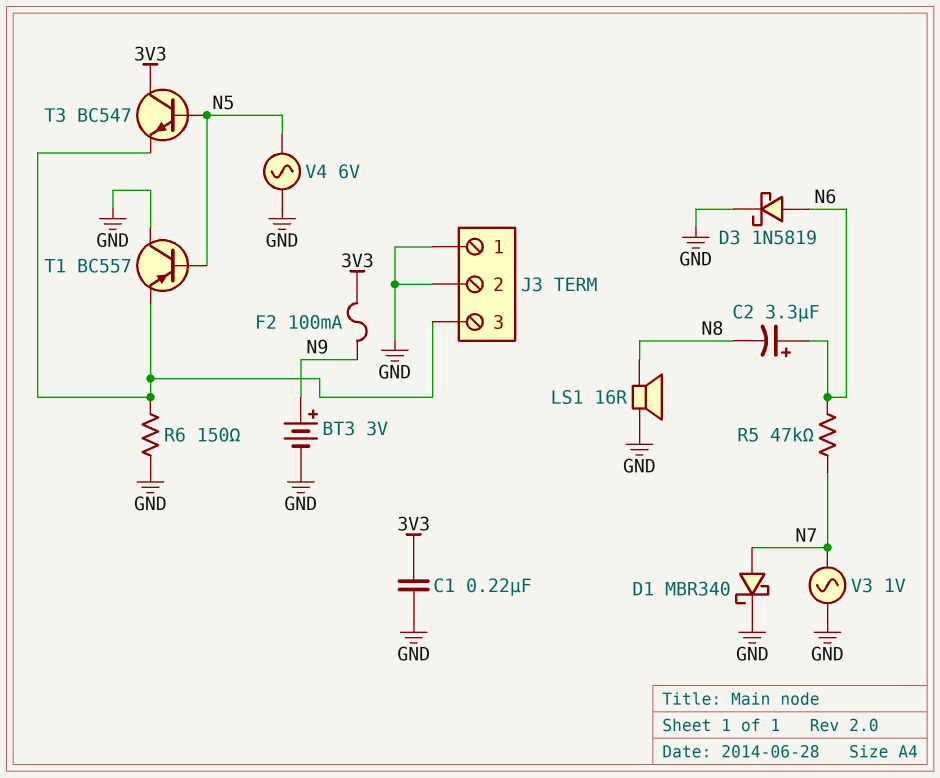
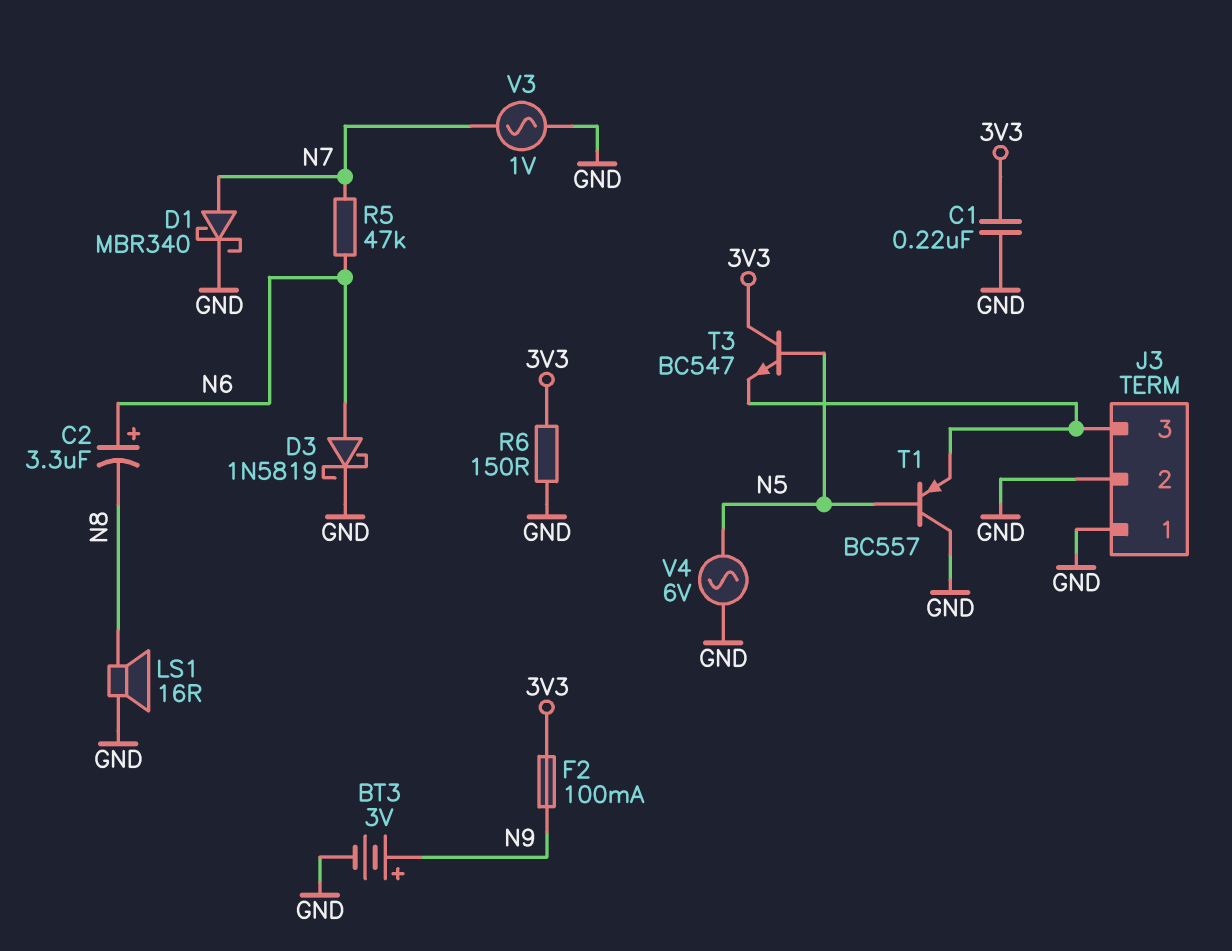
R6: 150 (GND, J3/3) -> 150 (3V3, GND)

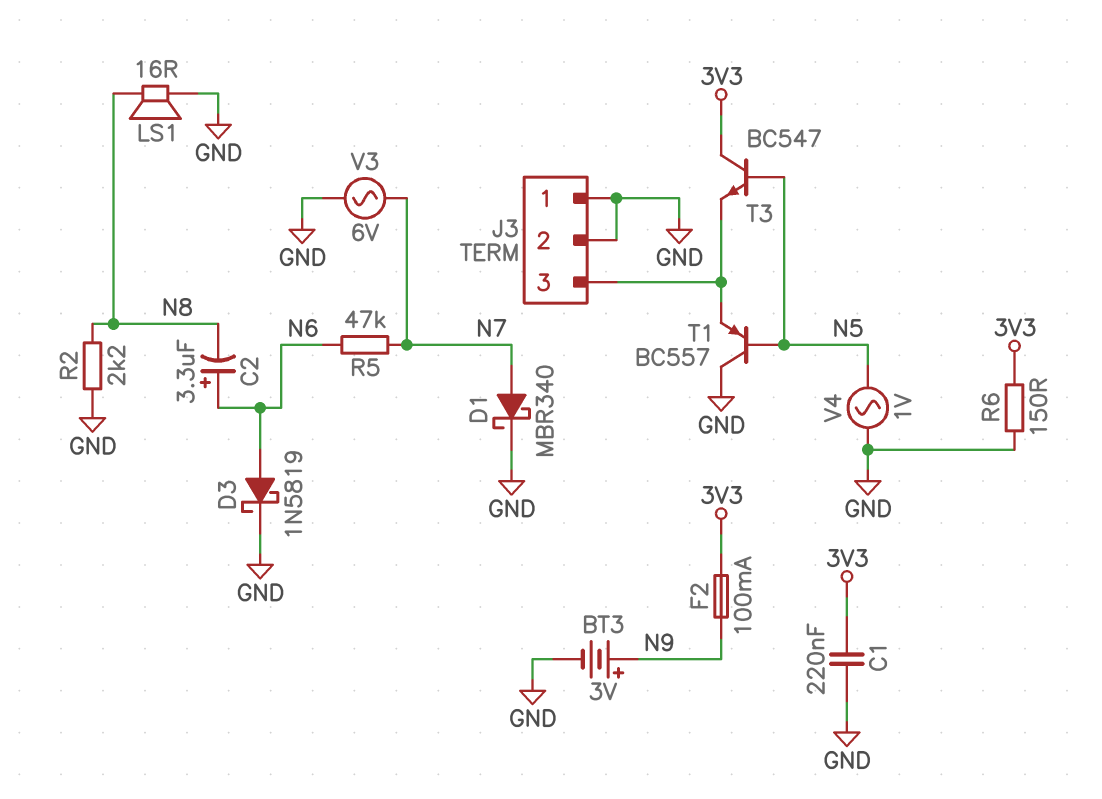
R2: none -> 2.2k (GND, N8)
V3: AC 1V (GND, N7) -> AC 6V (GND, N7)
V4: AC 6V (GND, N5) -> AC 1V (GND, N5)

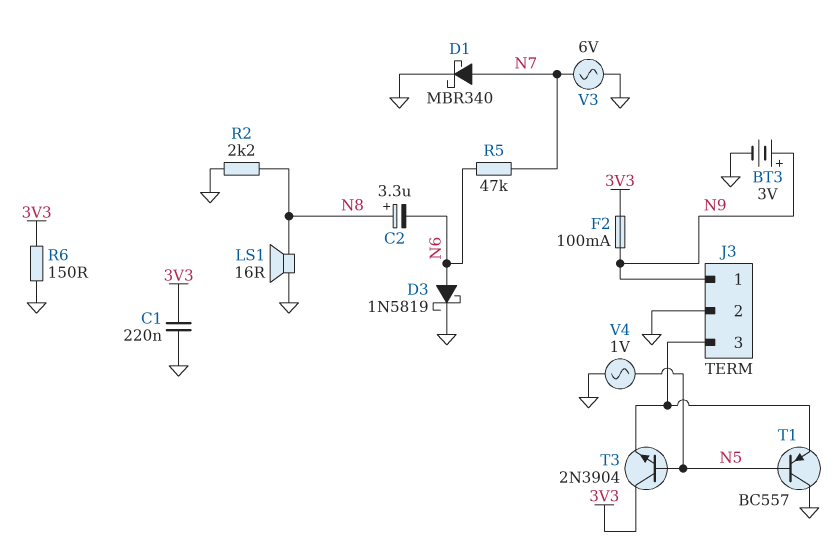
C2: 3.3uF (plus N6, minus N8) -> 3.3uF (plus N8, minus N6)
J3 pin 1: GND -> N9
T3: NPN BC547 (B N5, C 3V3, E J3/3) -> NPN 2N3904 (B N5, C 3V3, E J3/3)

